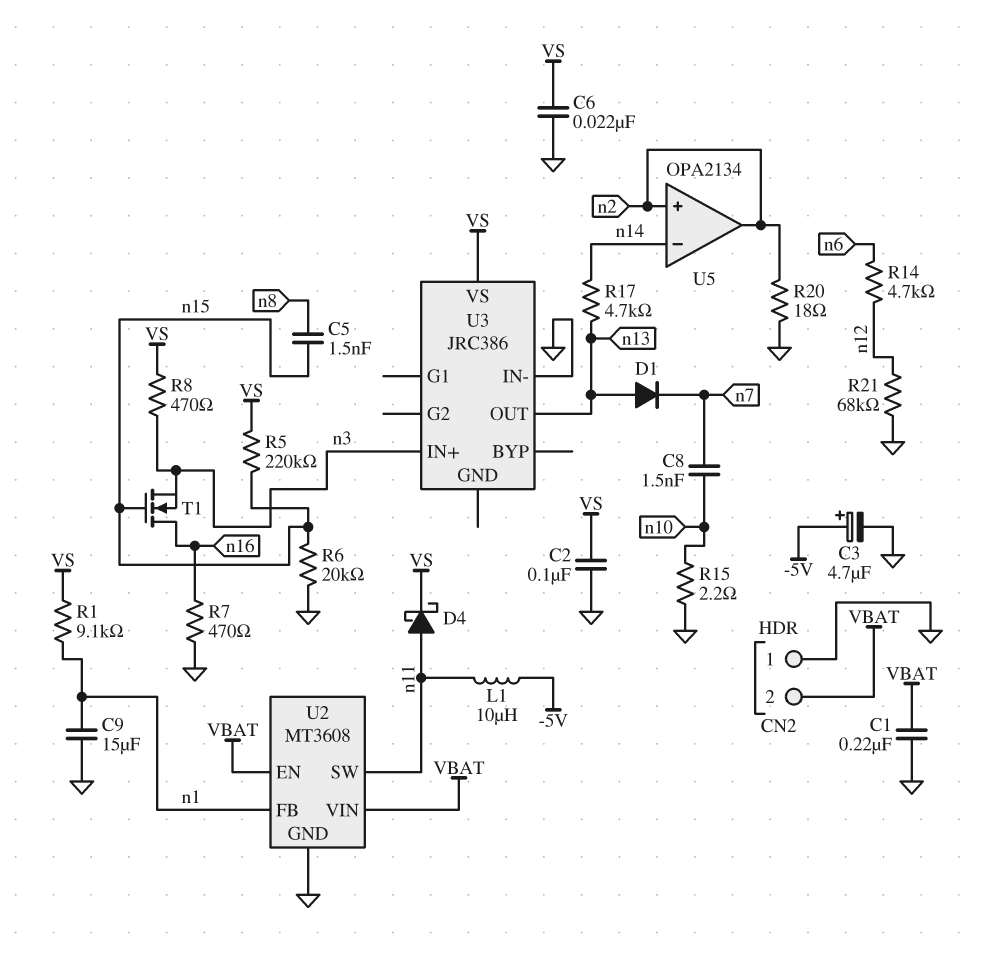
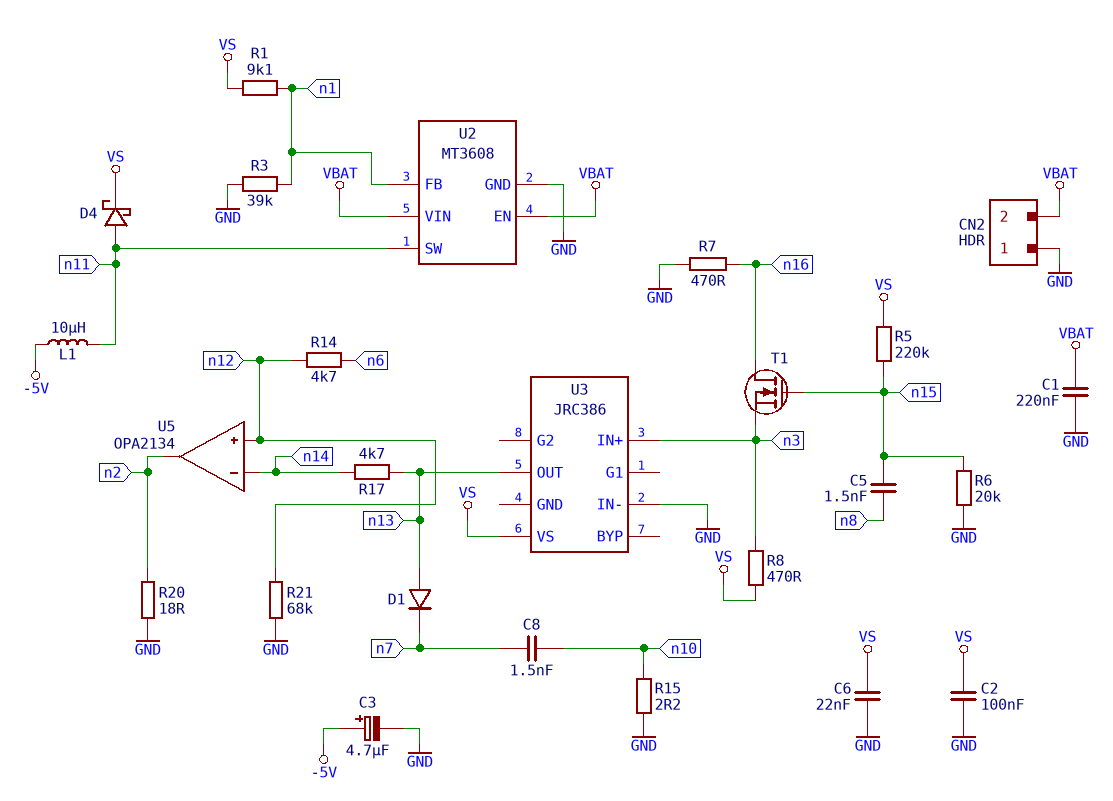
C9: 15uF (GND, n1) -> none
R3: none -> 39k (GND, n1)
U5 pin in+: n2 -> n12

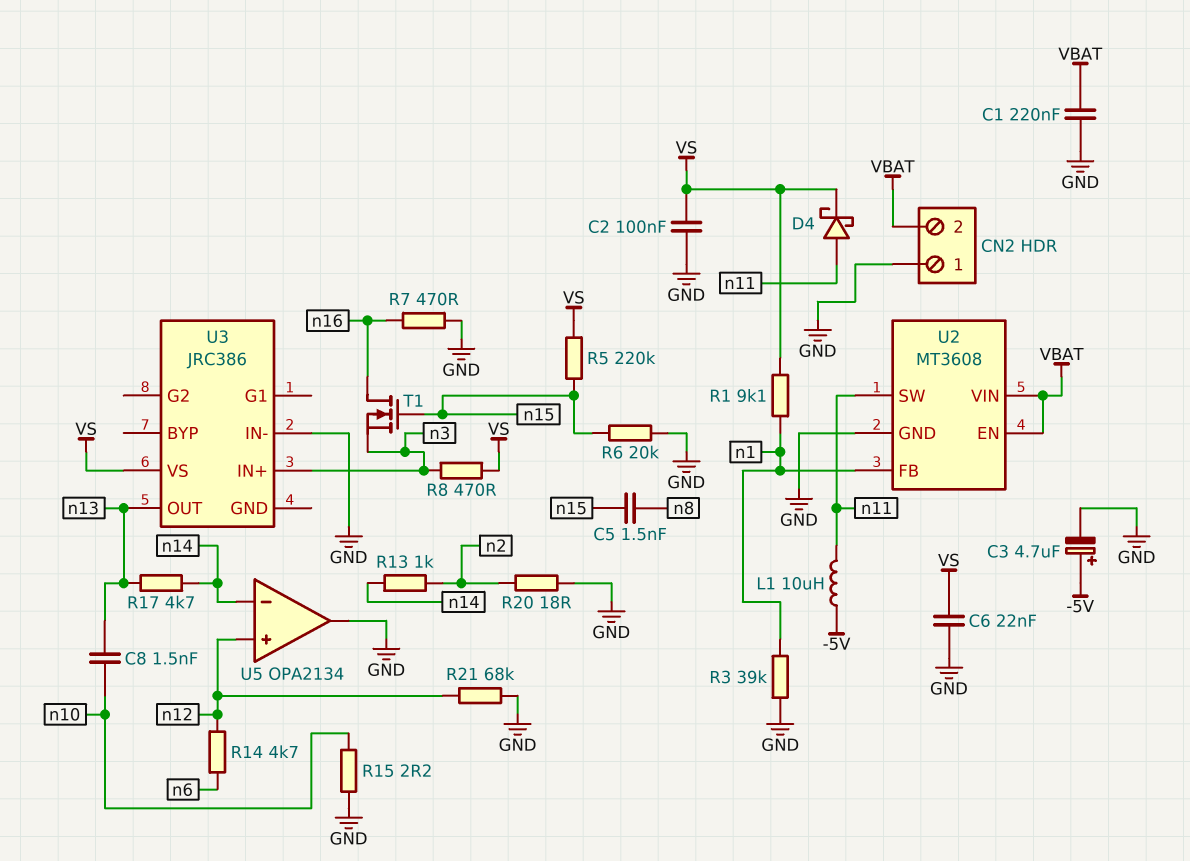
C8: 1.5nF (n7, n10) -> 1.5nF (n10, n13)
D1: diode (A n13, K n7) -> none
R13: none -> 1k (n2, n14)
U5 pin out: n2 -> GND

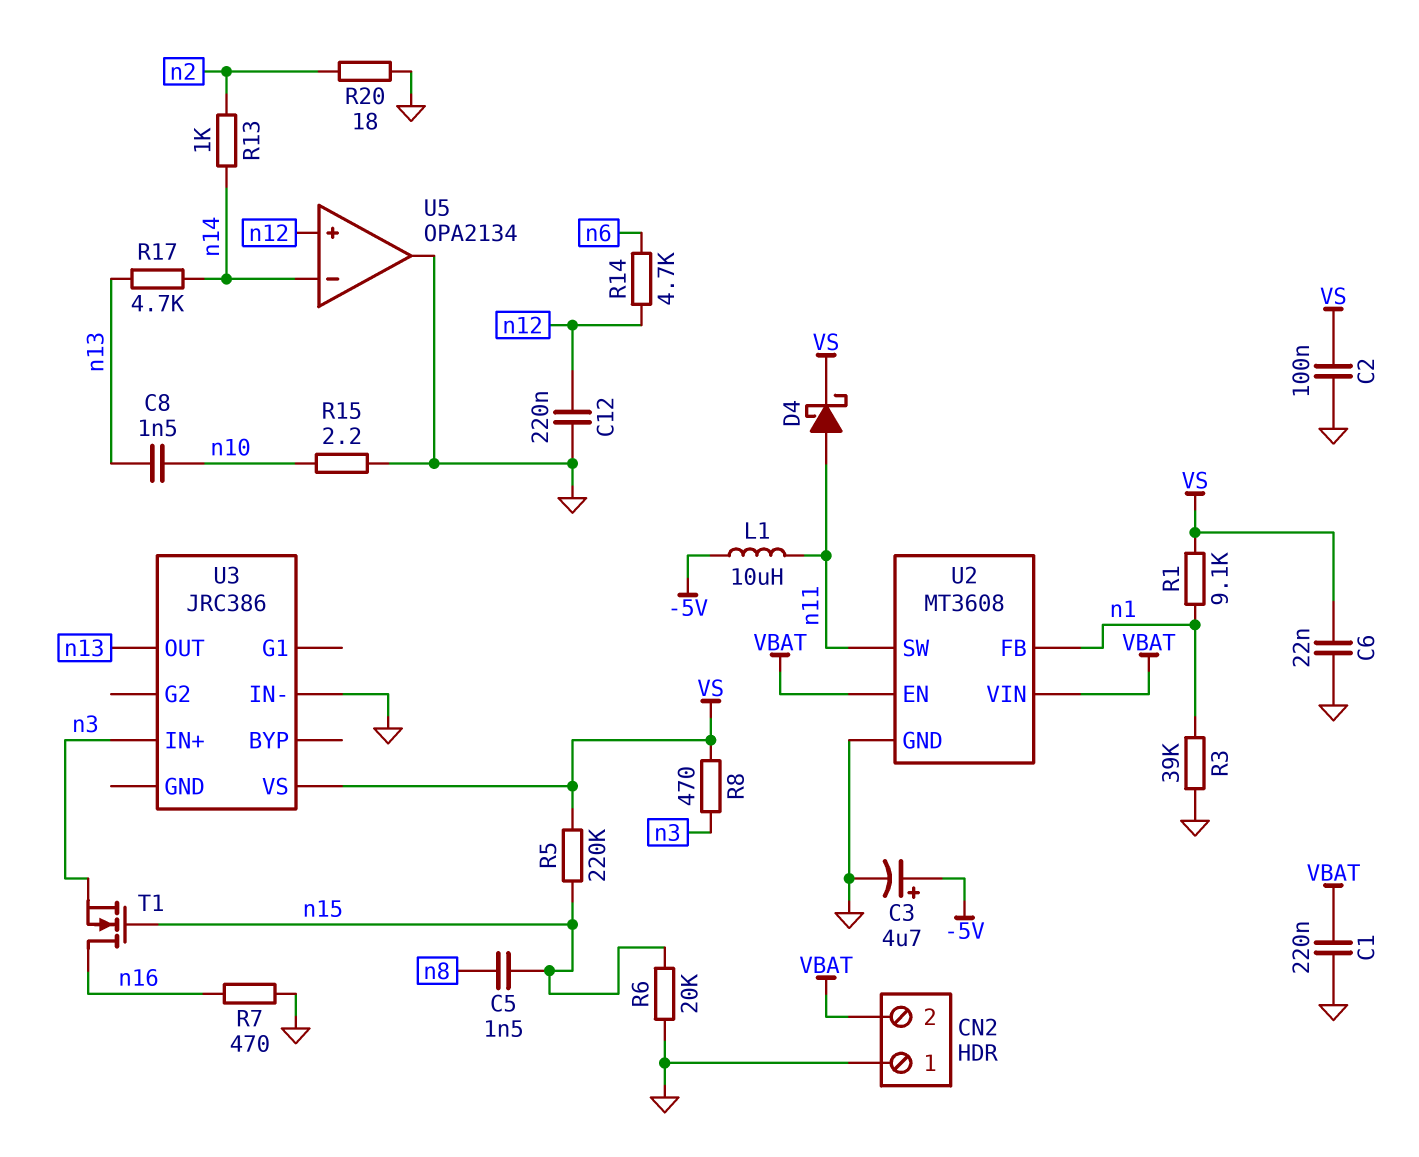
C12: none -> 220nF (GND, n12)
R21: 68k (GND, n12) -> none

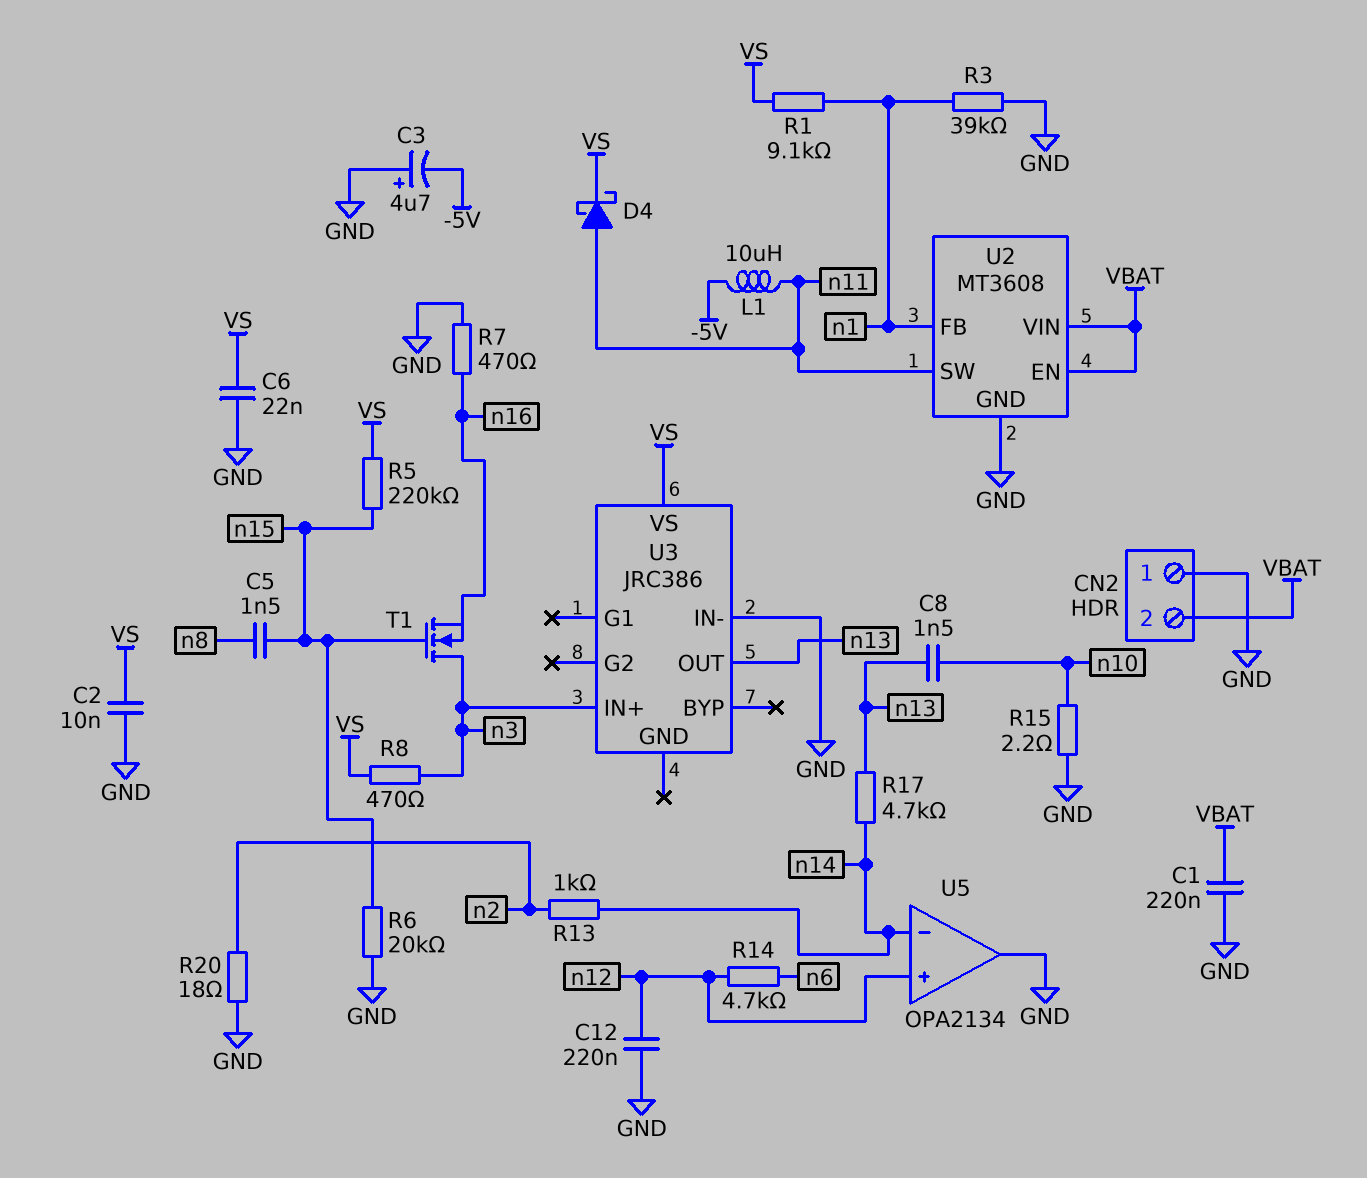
C2: 100nF (GND, VS) -> 10nF (GND, VS)
C3: 4.7uF (plus -5V, minus GND) -> 4.7uF (plus GND, minus -5V)
T1: NMOS (G n15, D n16, S n3) -> NMOS (G n15, D n3, S n16)

